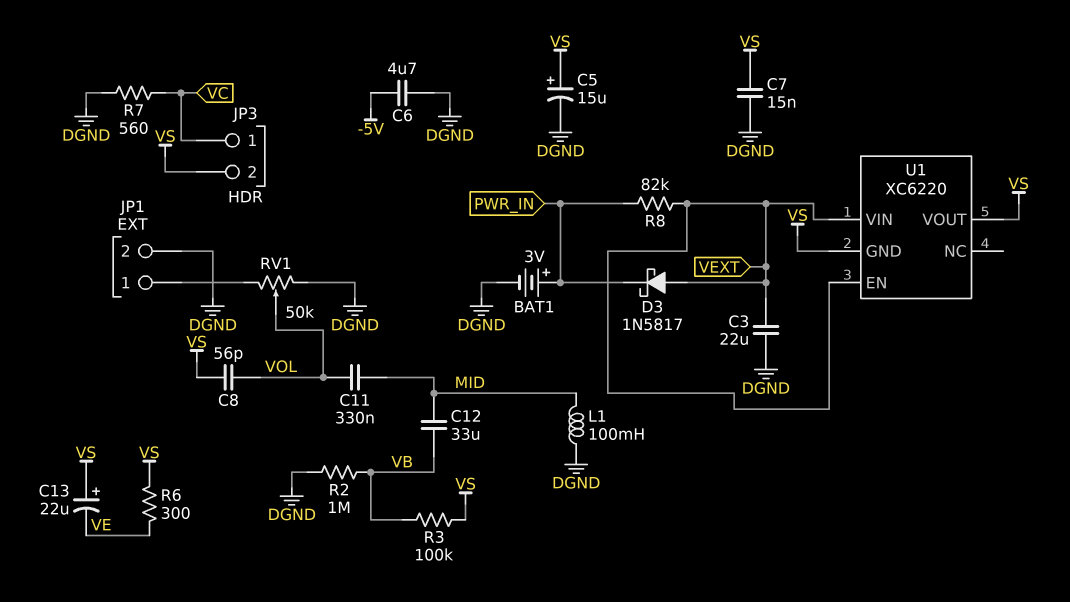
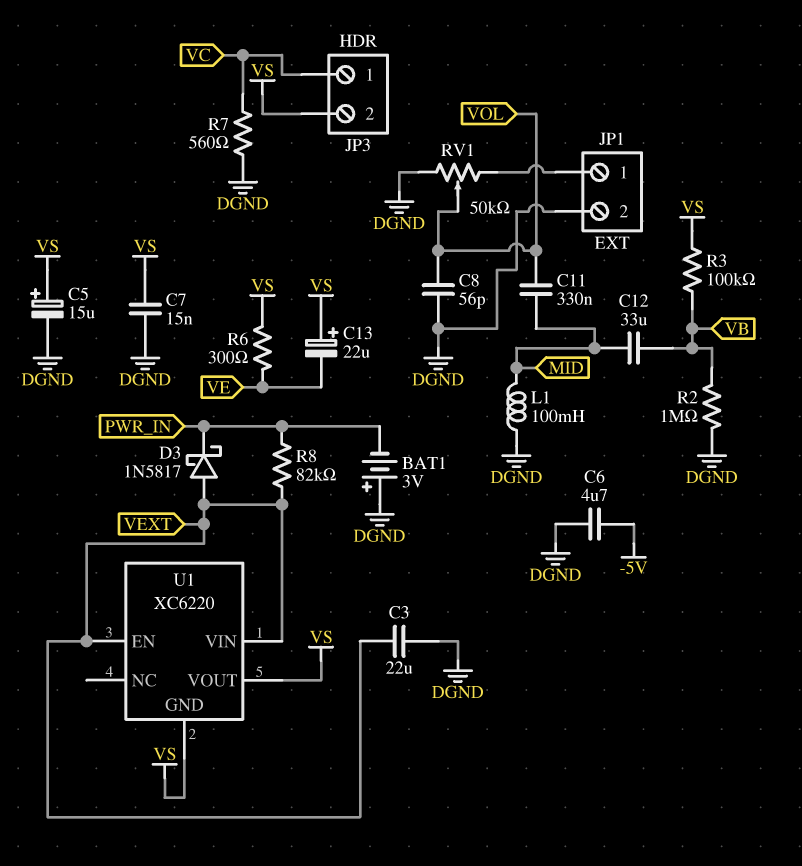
BAT1: 3V (plus PWR_IN, minus DGND) -> 3V (plus DGND, minus PWR_IN)
C8: 56pF (VOL, VS) -> 56pF (DGND, VOL)

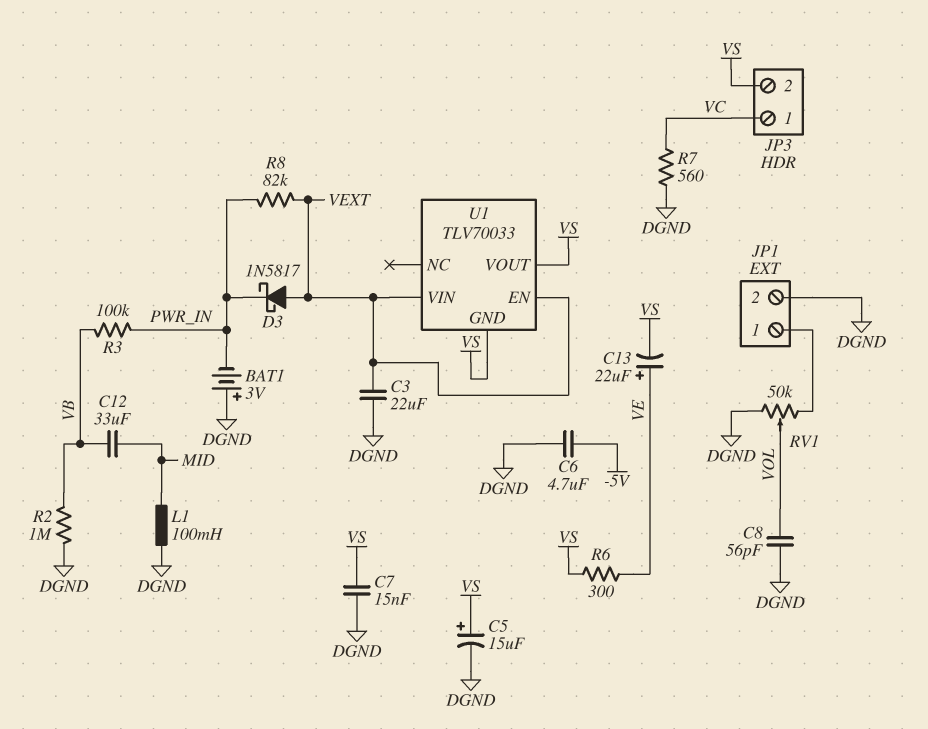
C11: 330nF (MID, VOL) -> none
C13: 22uF (plus VS, minus VE) -> 22uF (plus VE, minus VS)
R3: 100k (VB, VS) -> 100k (PWR_IN, VB)
U1: XC6220 -> TLV70033

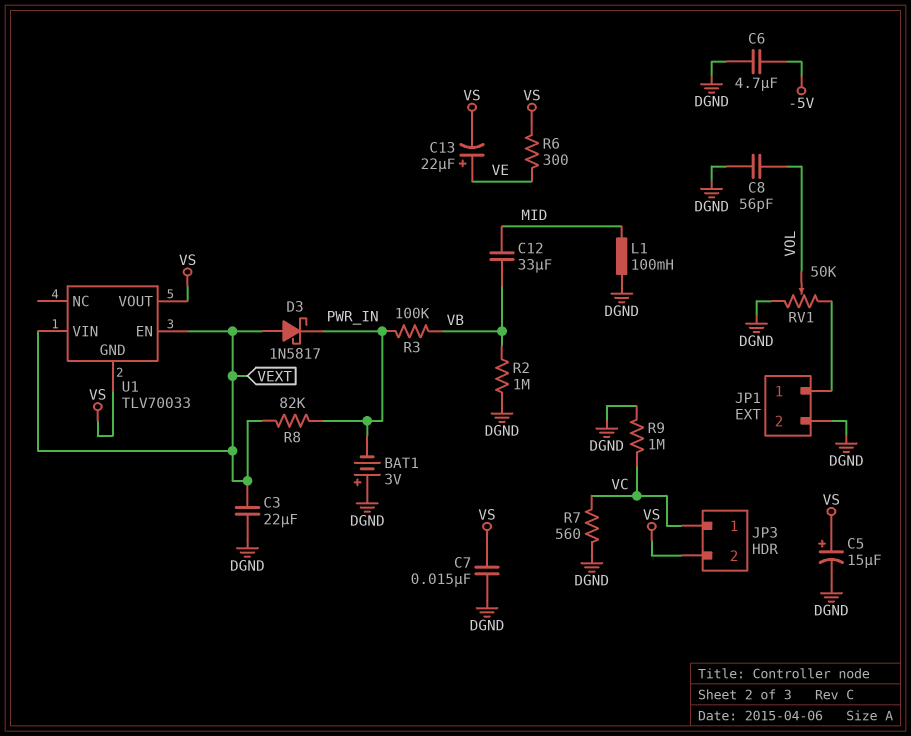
R9: none -> 1M (DGND, VC)

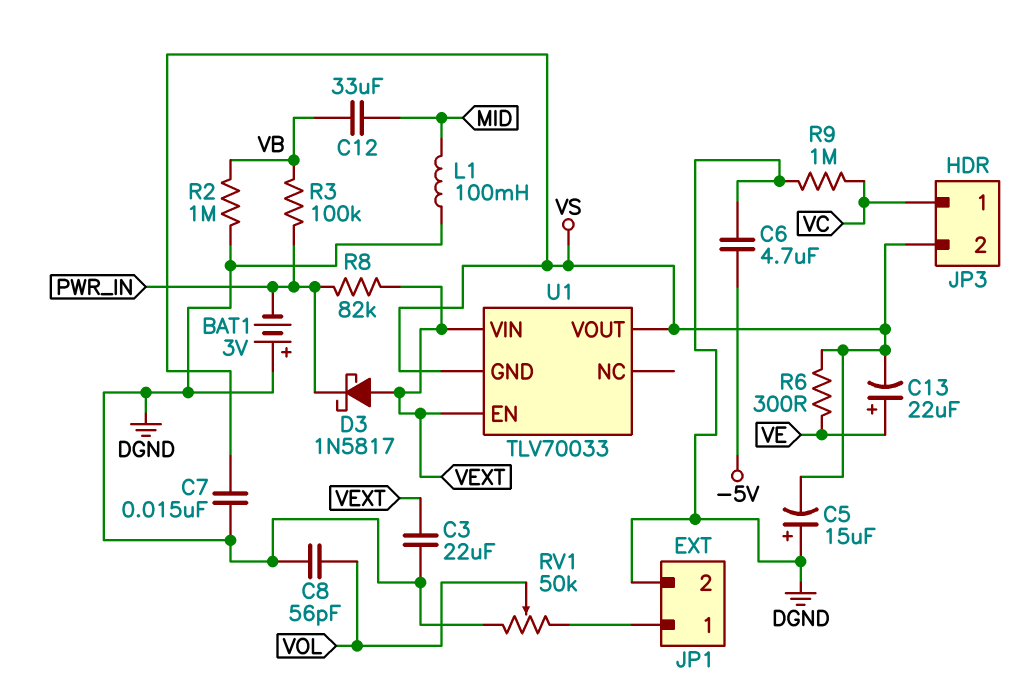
C5: 15uF (plus VS, minus DGND) -> 15uF (plus DGND, minus VS)
R7: 560 (DGND, VC) -> none

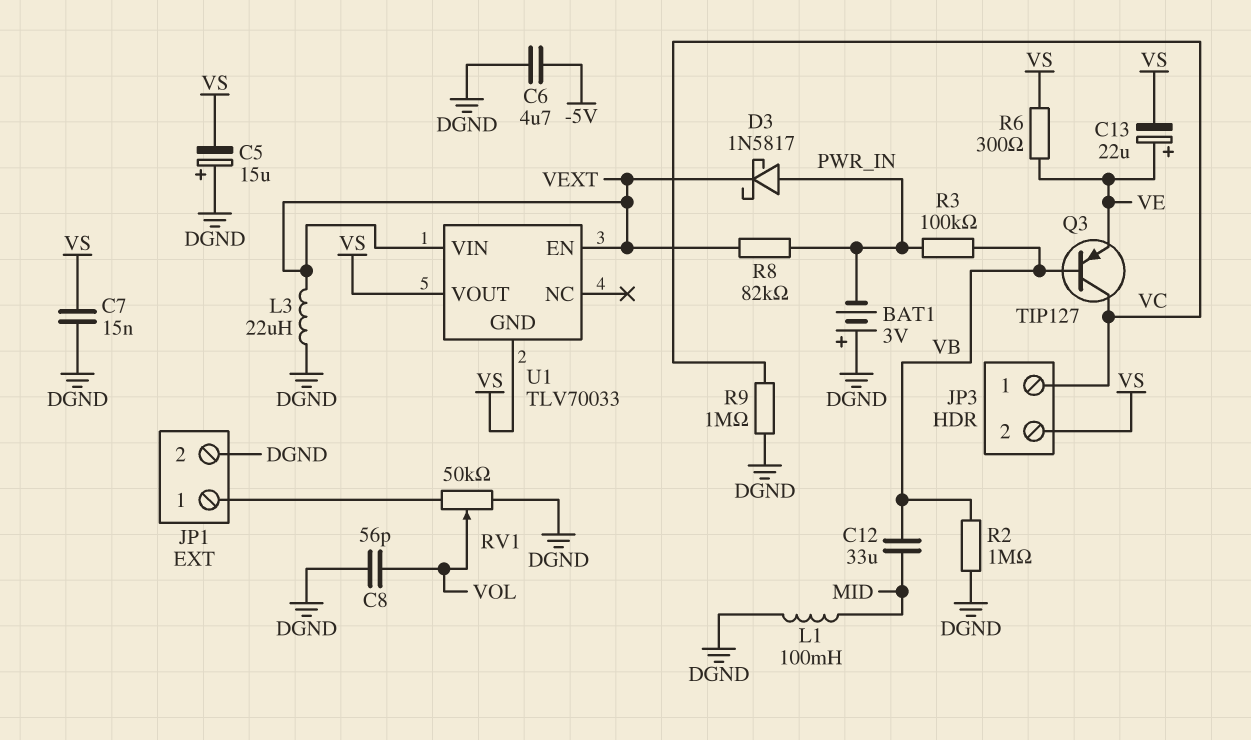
C3: 22uF (DGND, VEXT) -> none
D3: schottky 1N5817 (A VEXT, K PWR_IN) -> schottky 1N5817 (A PWR_IN, K VEXT)
L3: none -> 22uH (DGND, VEXT)
Q3: none -> PNP TIP127 (B VB, C VC, E VE)

